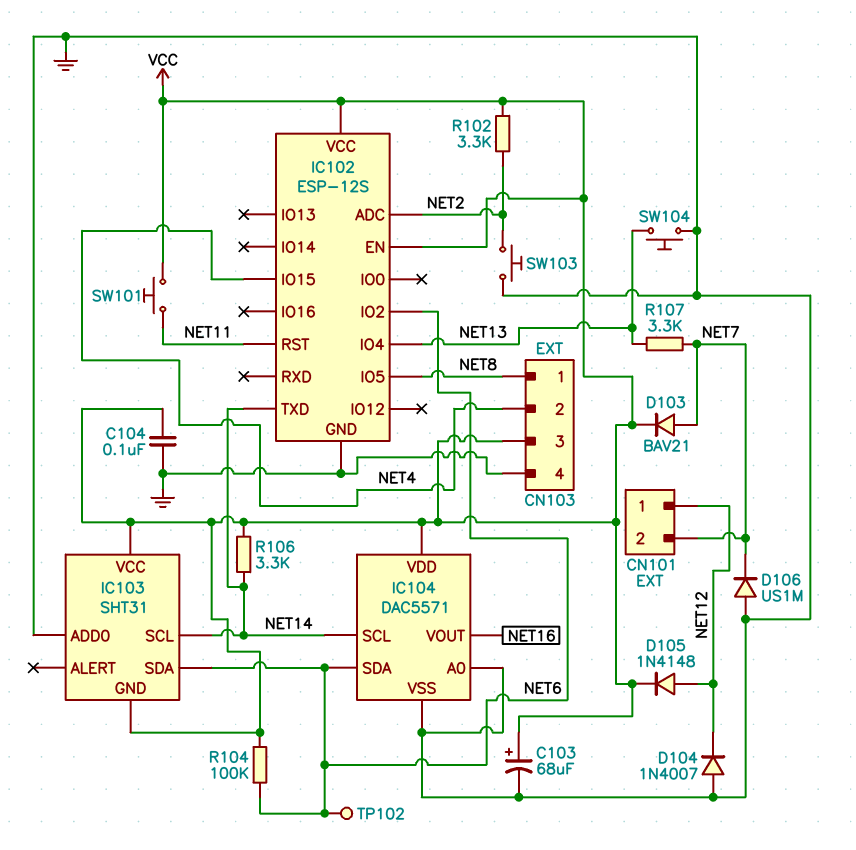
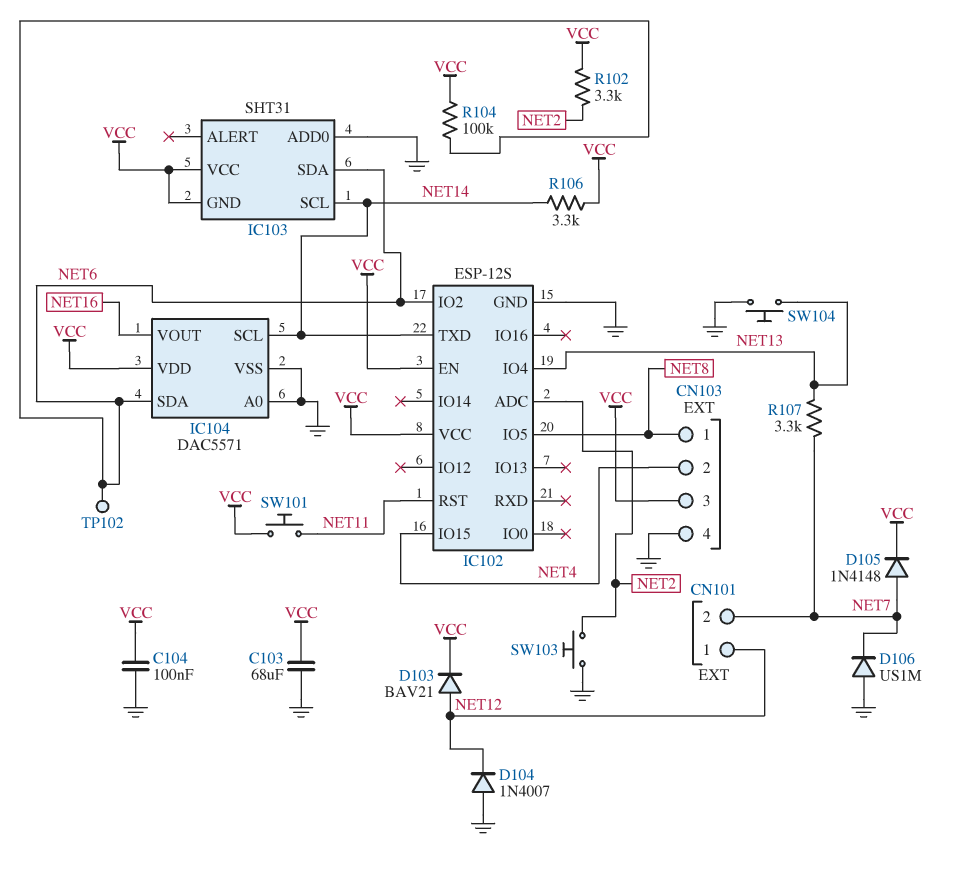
C103: 68uF (plus VCC, minus GND) -> 68uF (GND, VCC)
D103: diode BAV21 (A NET7, K VCC) -> diode BAV21 (A NET12, K VCC)
D105: diode 1N4148 (A NET12, K VCC) -> diode 1N4148 (A NET7, K VCC)

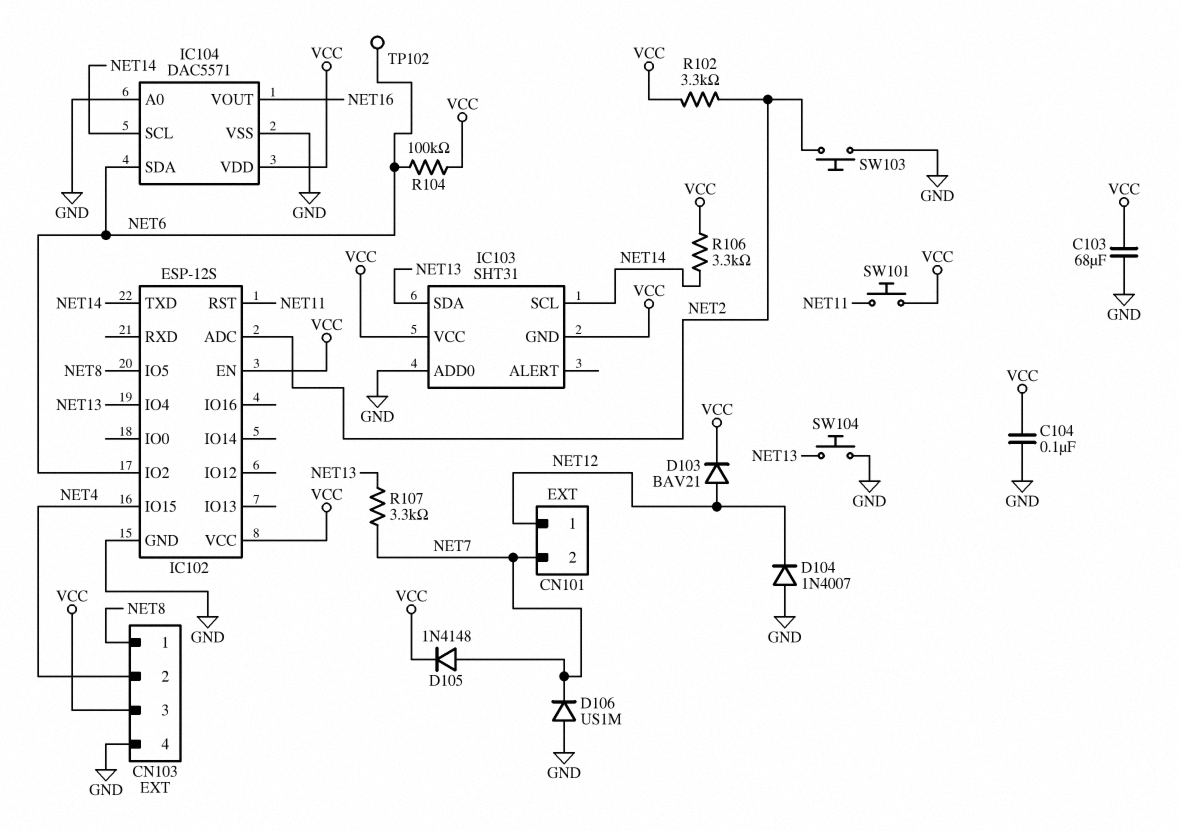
IC103 pin SDA: NET6 -> NET13

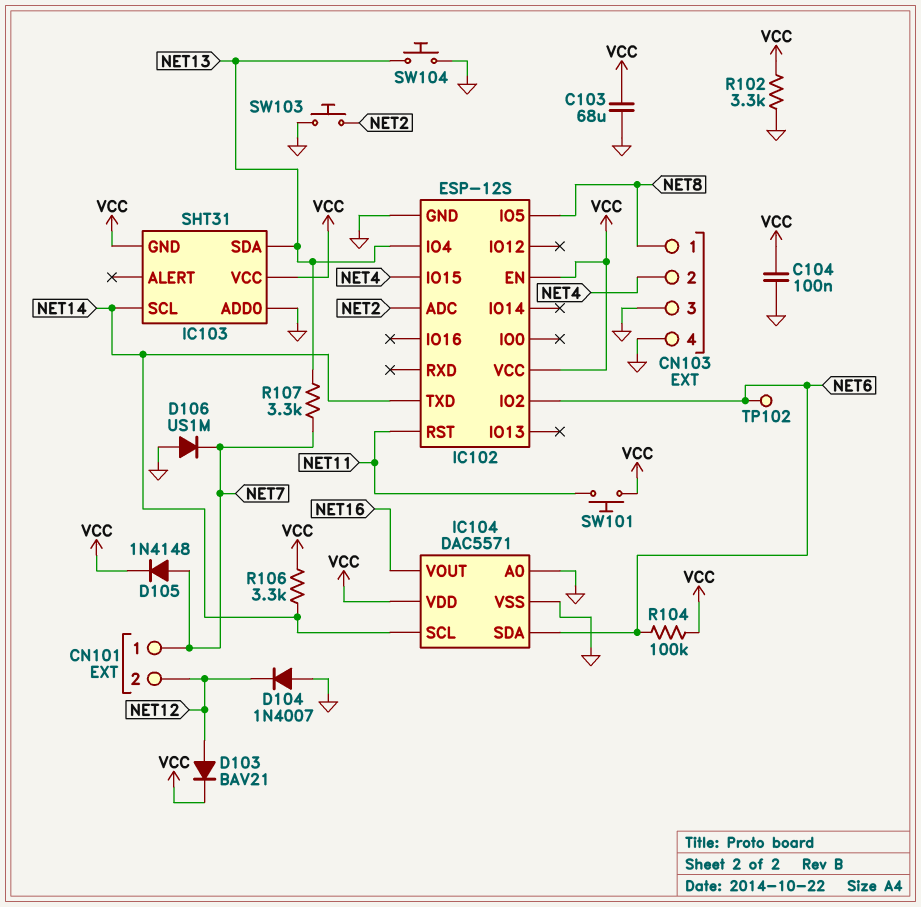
CN101 pin 1: NET12 -> NET7
CN101 pin 2: NET7 -> NET12
CN103 pin 3: VCC -> GND
R102: 3.3k (NET2, VCC) -> 3.3k (GND, VCC)

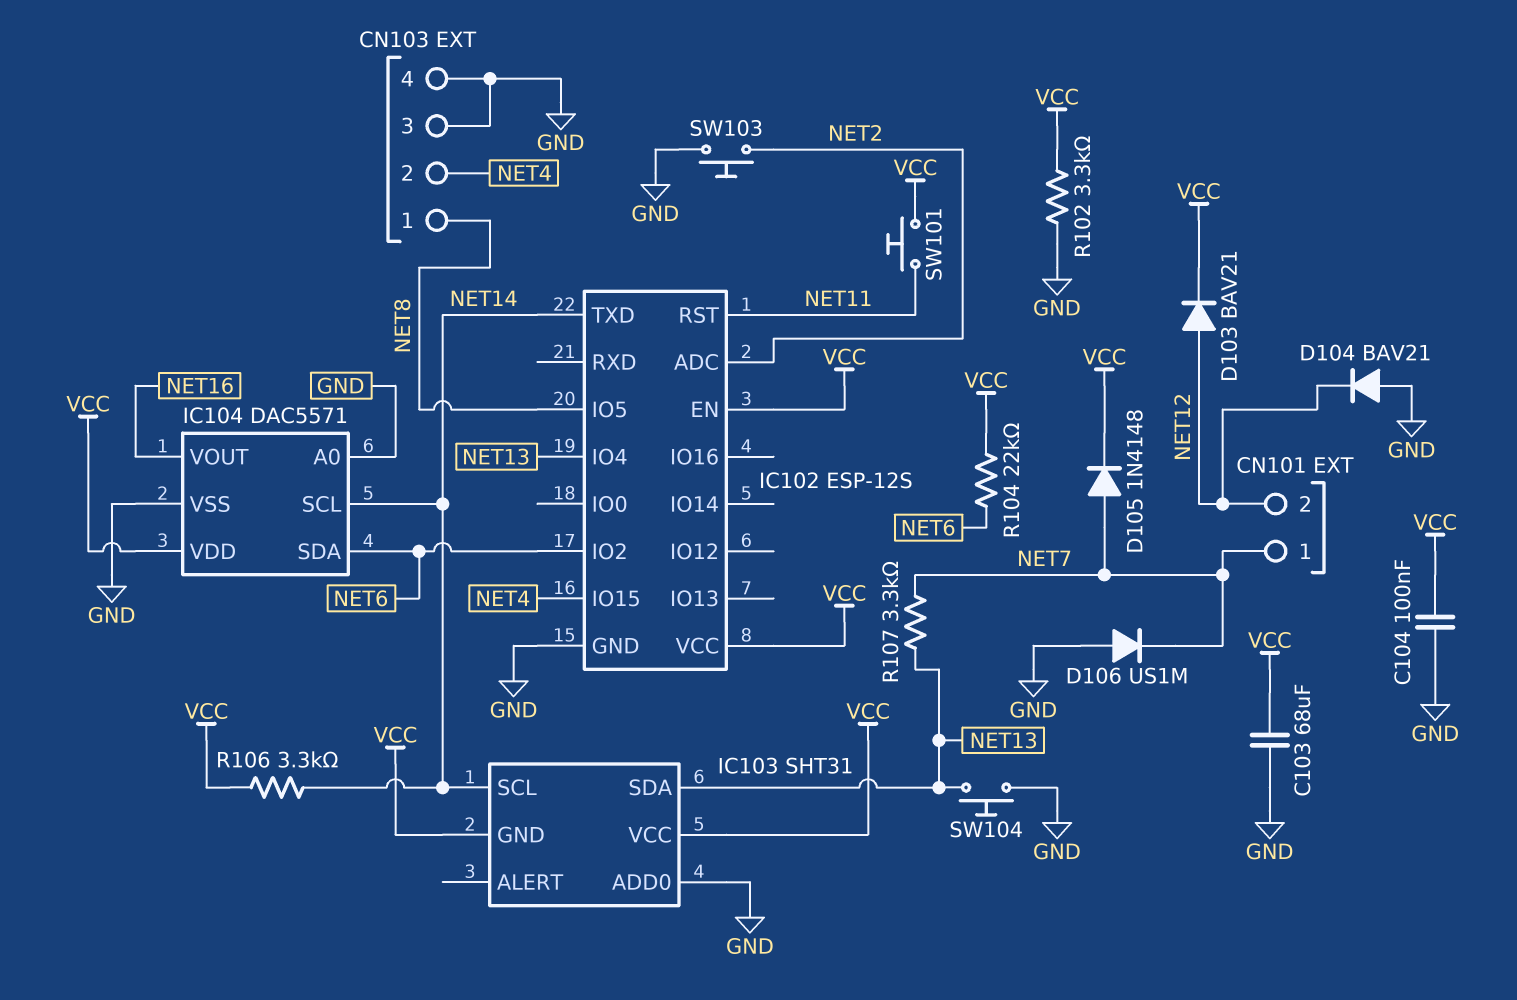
D104: diode 1N4007 (A GND, K NET12) -> diode BAV21 (A GND, K NET12)
R104: 100k (NET6, VCC) -> 22k (NET6, VCC)
TP102: test point (NET6) -> none

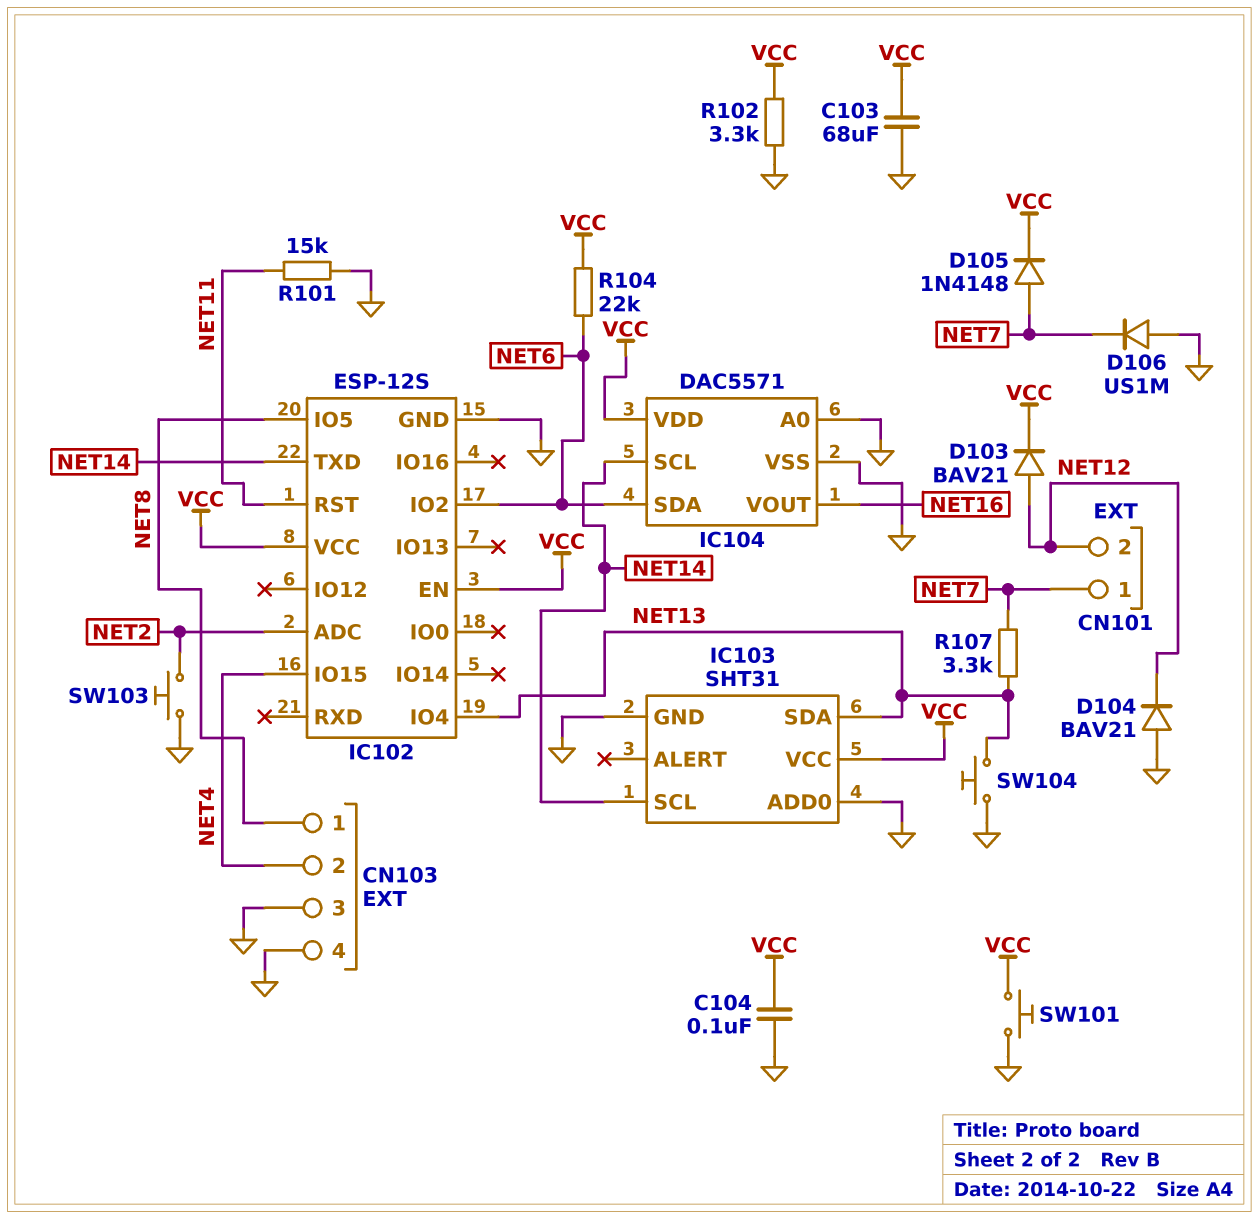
IC103 pin GND: VCC -> GND
R101: none -> 15k (GND, NET11)
R106: 3.3k (NET14, VCC) -> none
SW101: button (NET11, VCC) -> button (GND, VCC)

